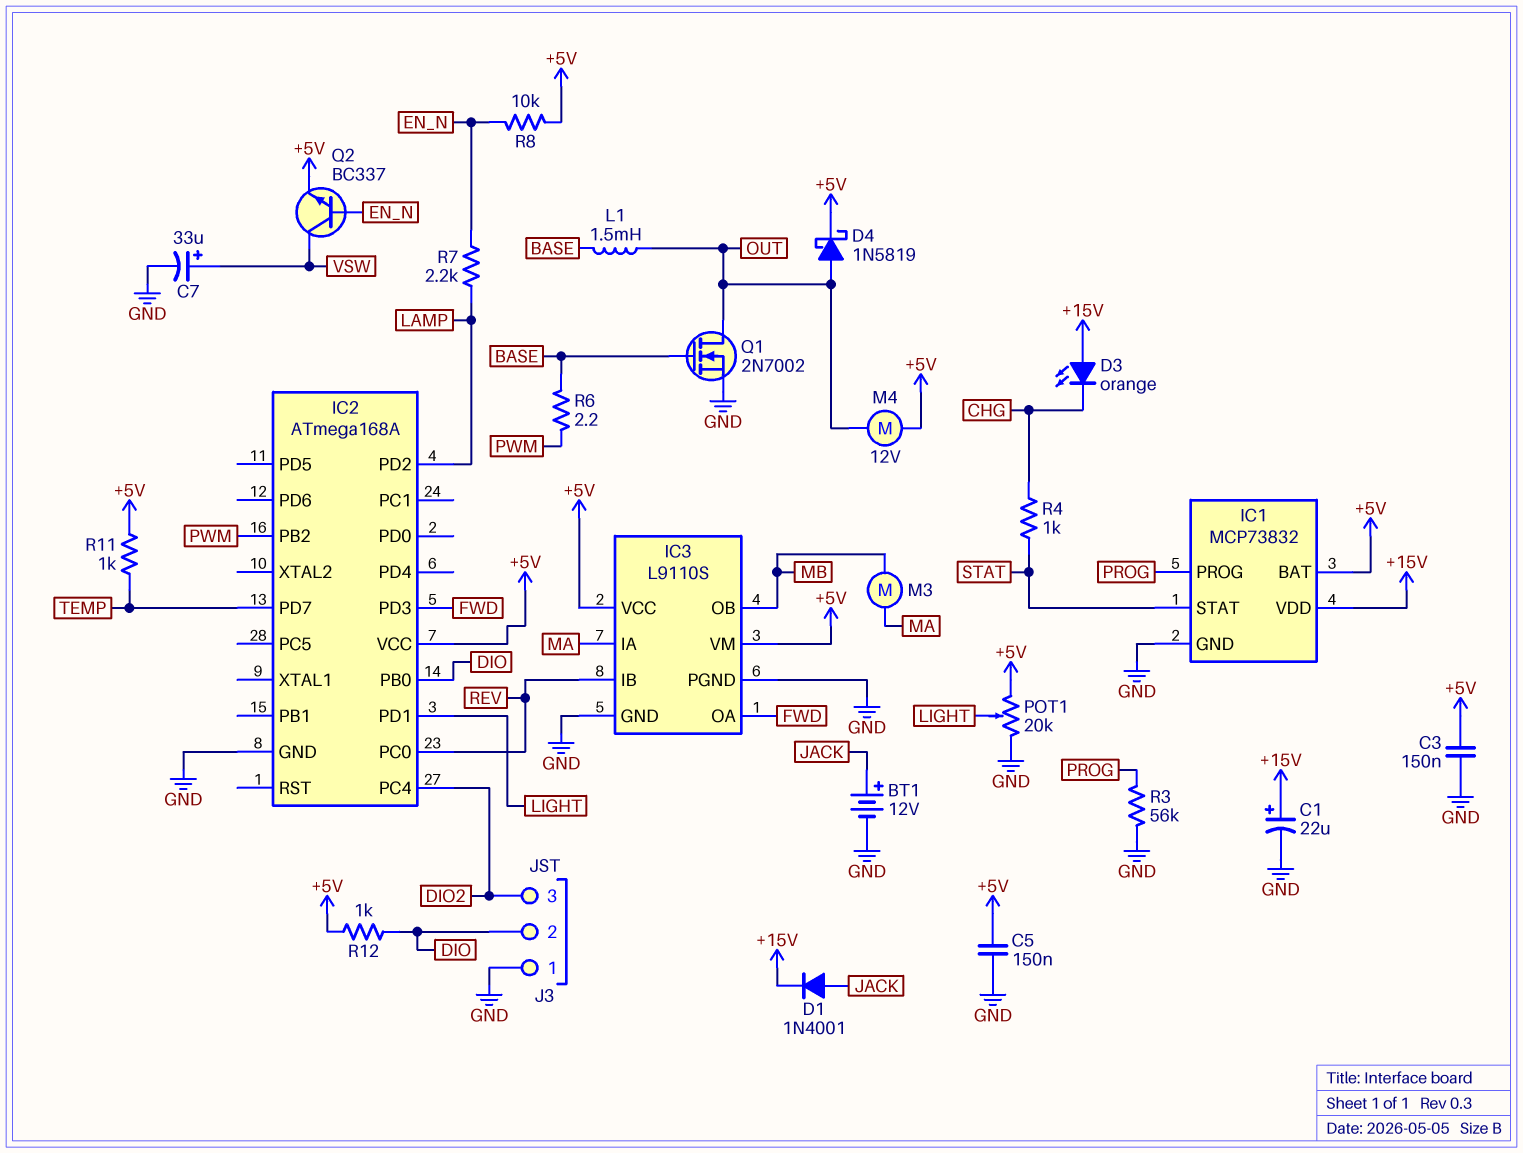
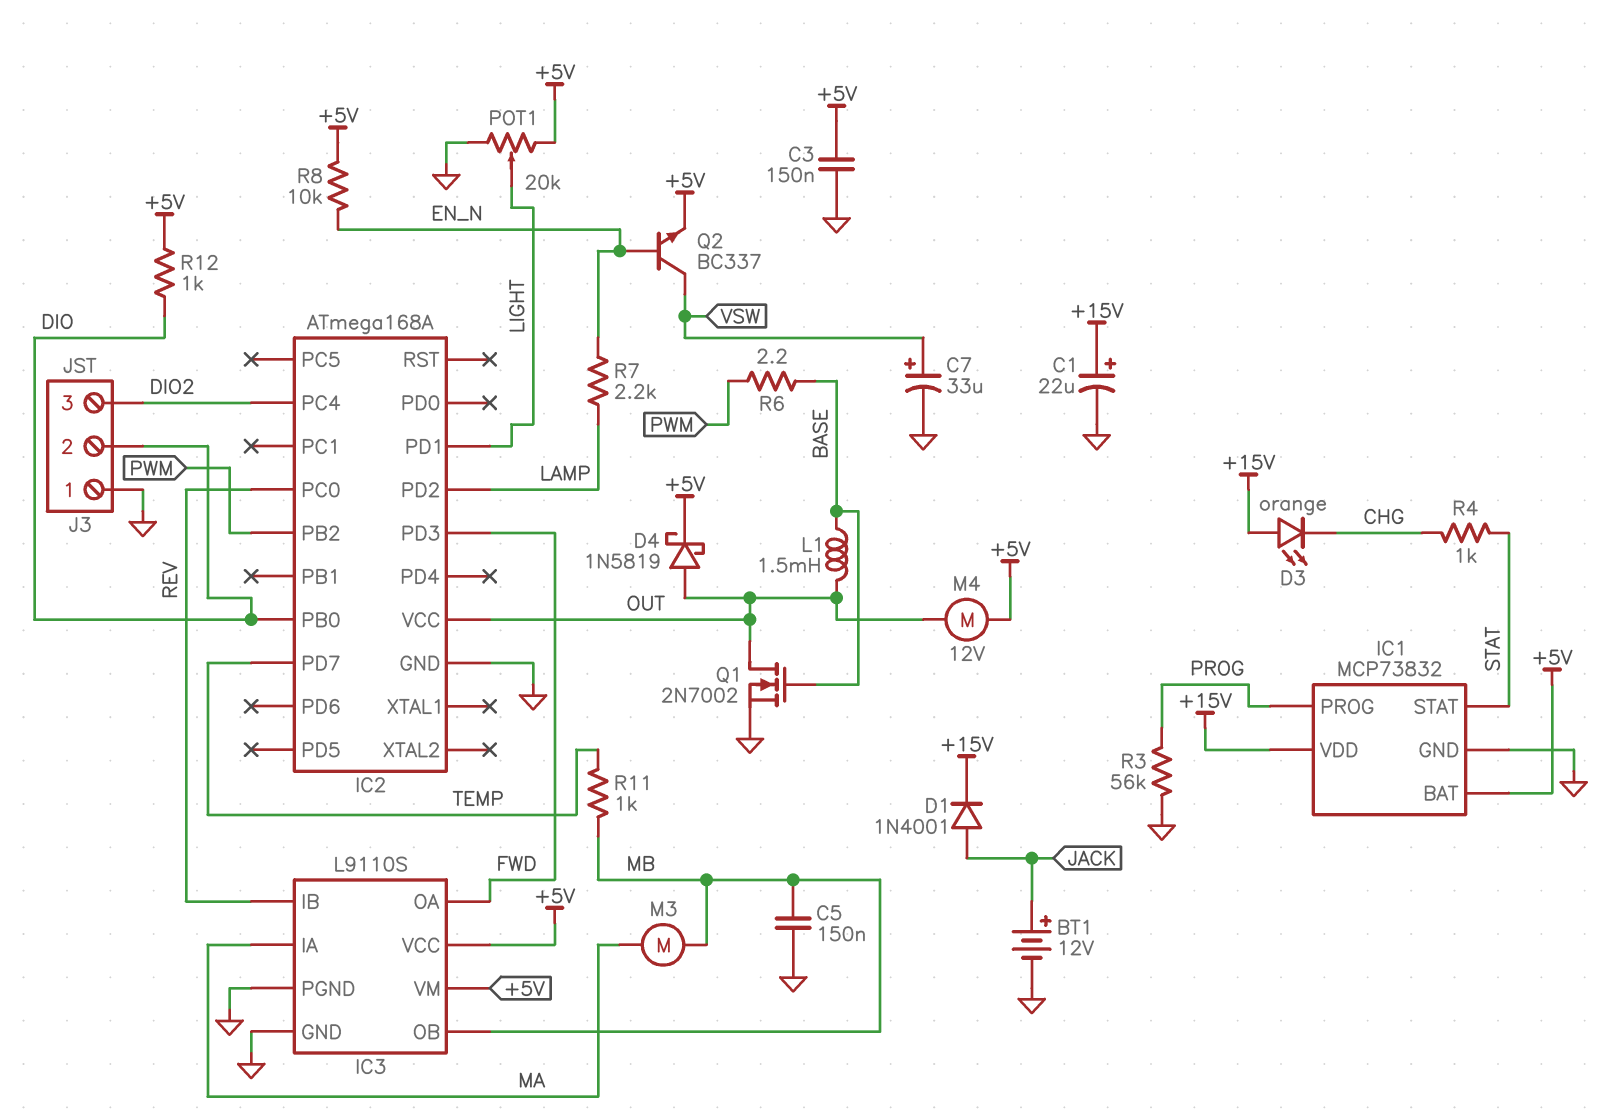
C5: 150nF (+5V, GND) -> 150nF (GND, MB)
IC2 pin VCC: +5V -> OUT
R11: 1k (+5V, TEMP) -> 1k (MB, TEMP)

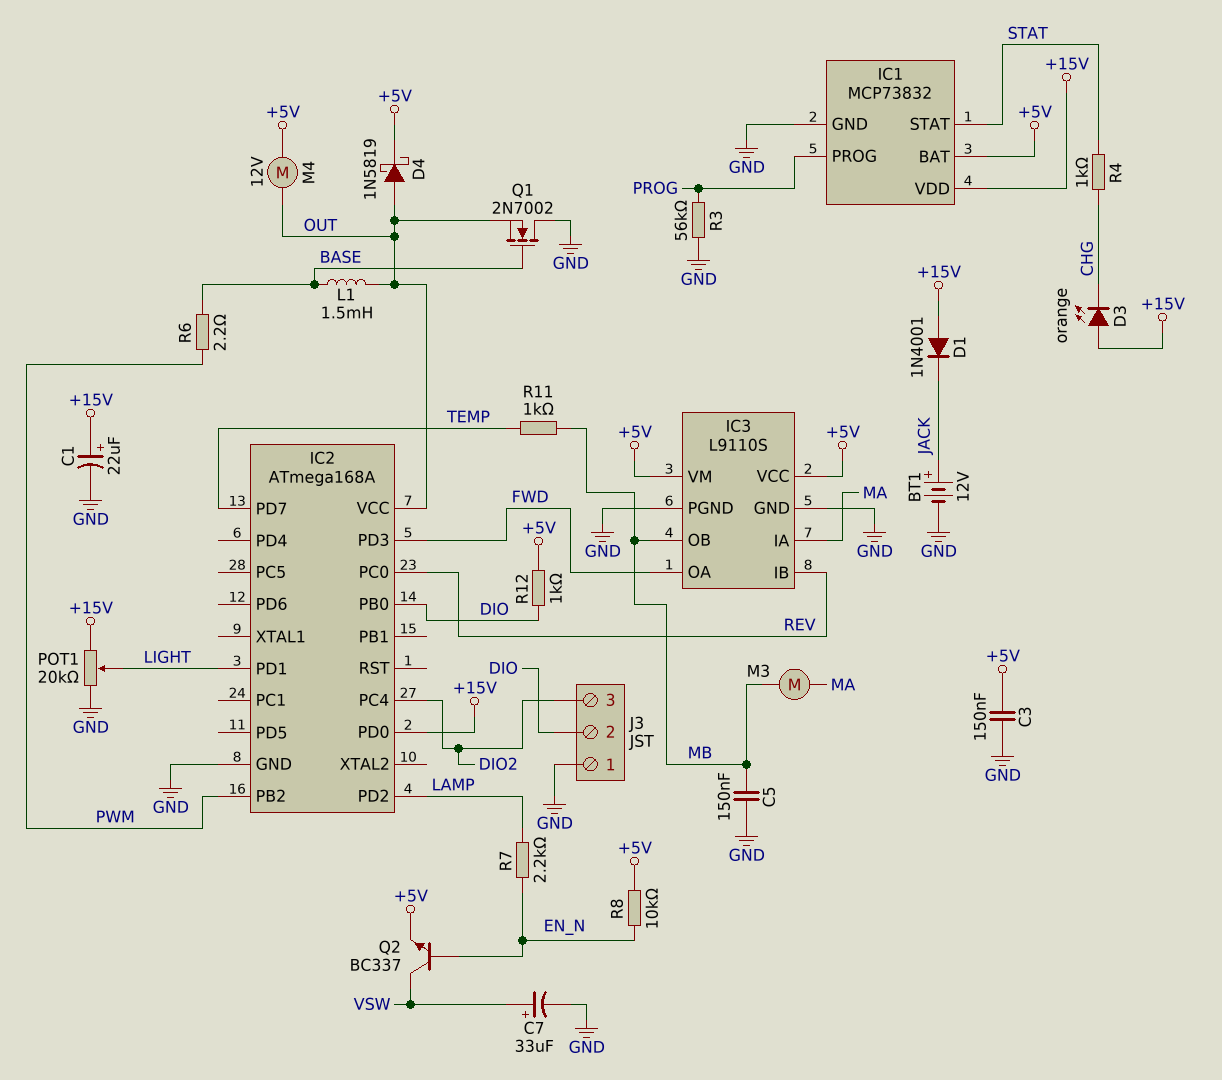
D1: diode 1N4001 (A JACK, K +15V) -> diode 1N4001 (A +15V, K JACK)
IC2 pin PD0: none -> +15V
POT1: 20k (+5V, GND, wiper LIGHT) -> 20k (+15V, GND, wiper LIGHT)
Q1: NMOS 2N7002 (G BASE, D OUT, S GND) -> NMOS 2N7002 (G BASE, D GND, S OUT)

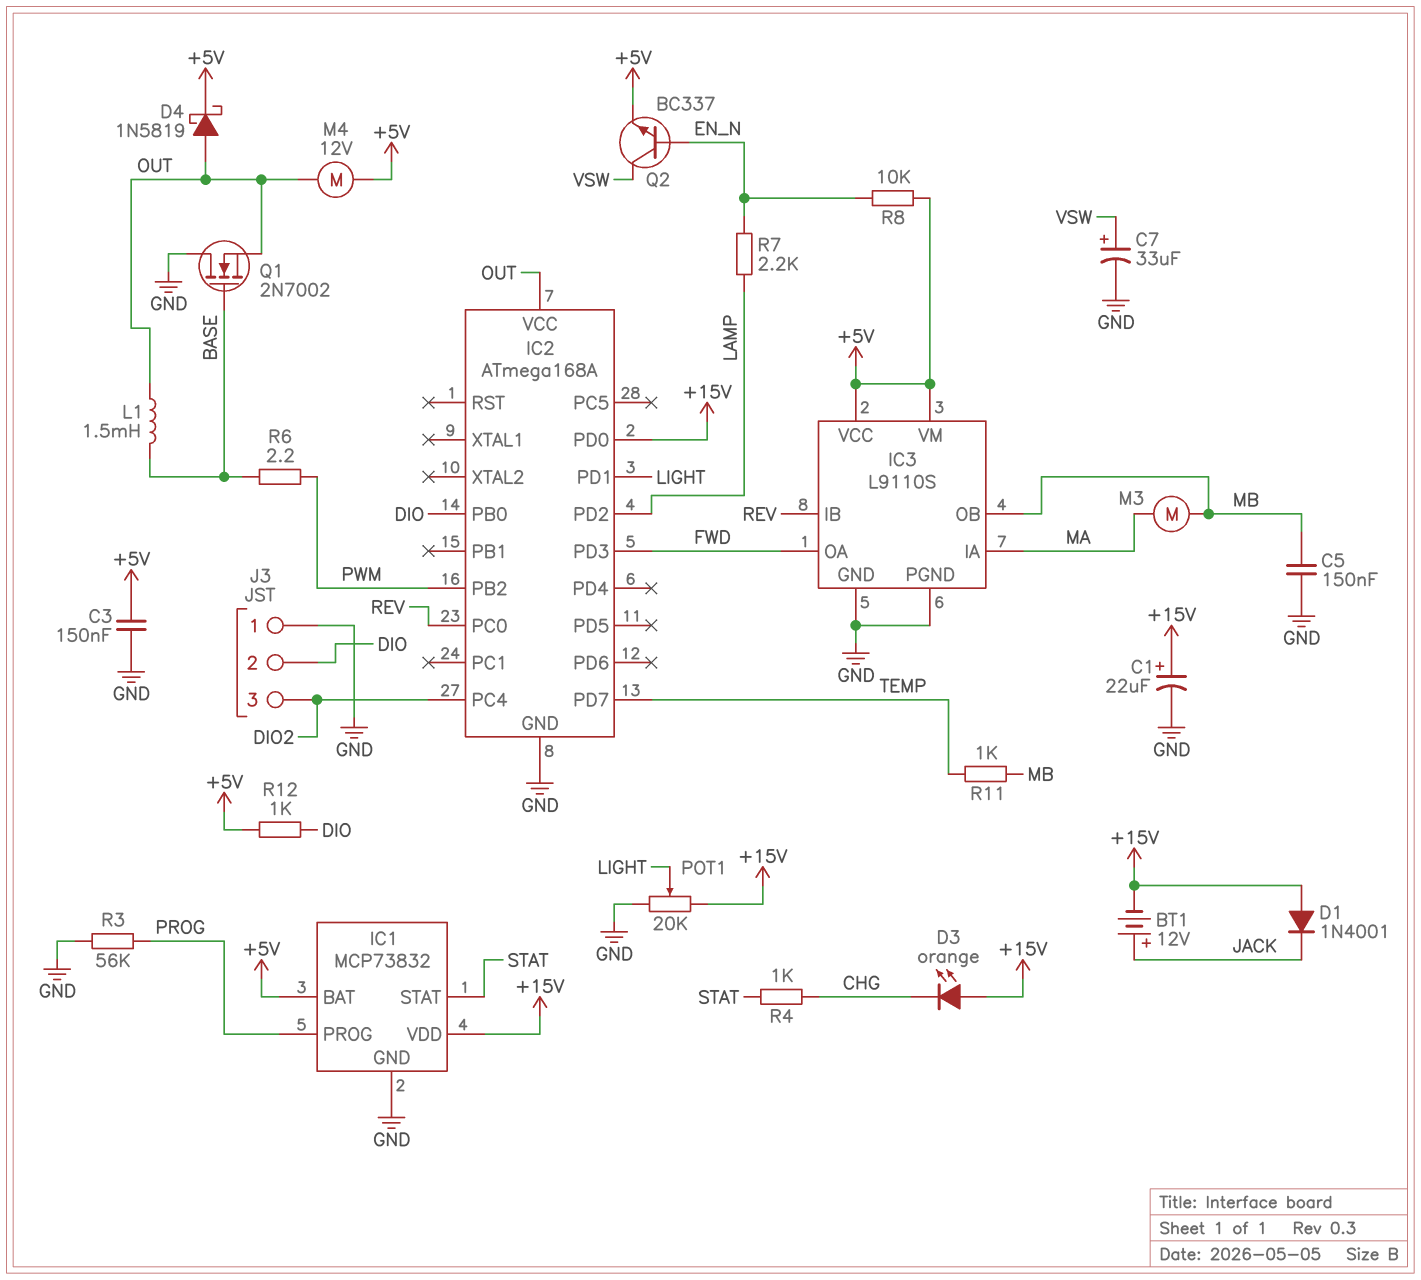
BT1: 12V (plus JACK, minus GND) -> 12V (plus JACK, minus +15V)

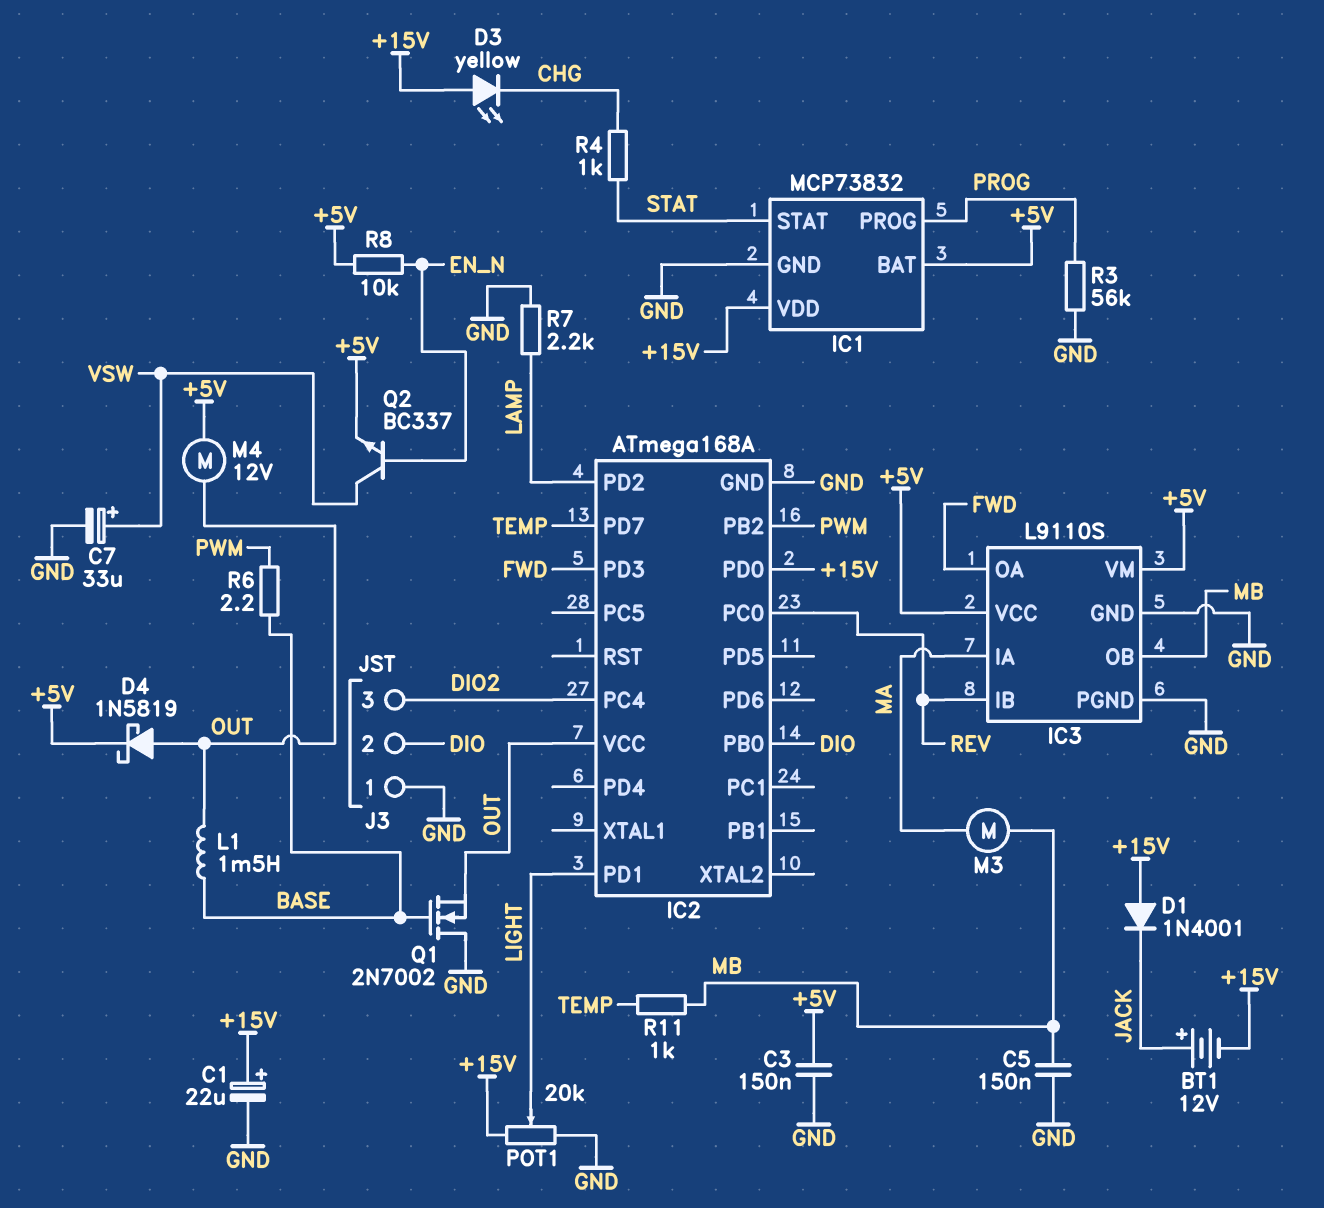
D3: LED orange (A +15V, K CHG) -> LED yellow (A +15V, K CHG)
R7: 2.2k (EN_N, LAMP) -> 2.2k (GND, LAMP)
R12: 1k (+5V, DIO) -> none

